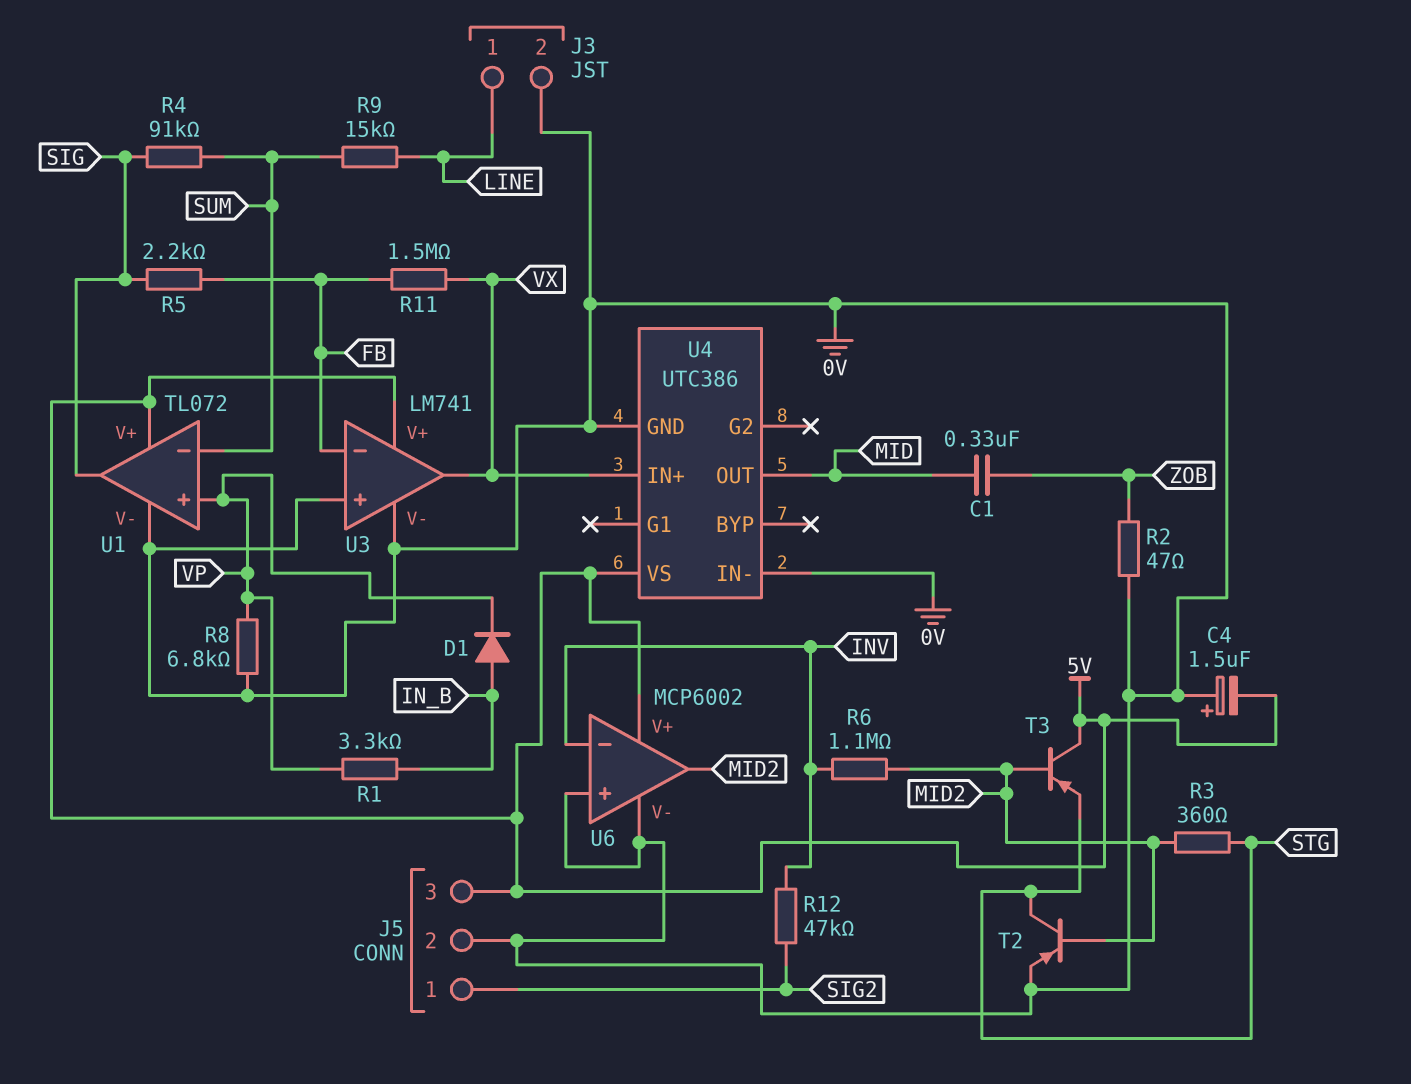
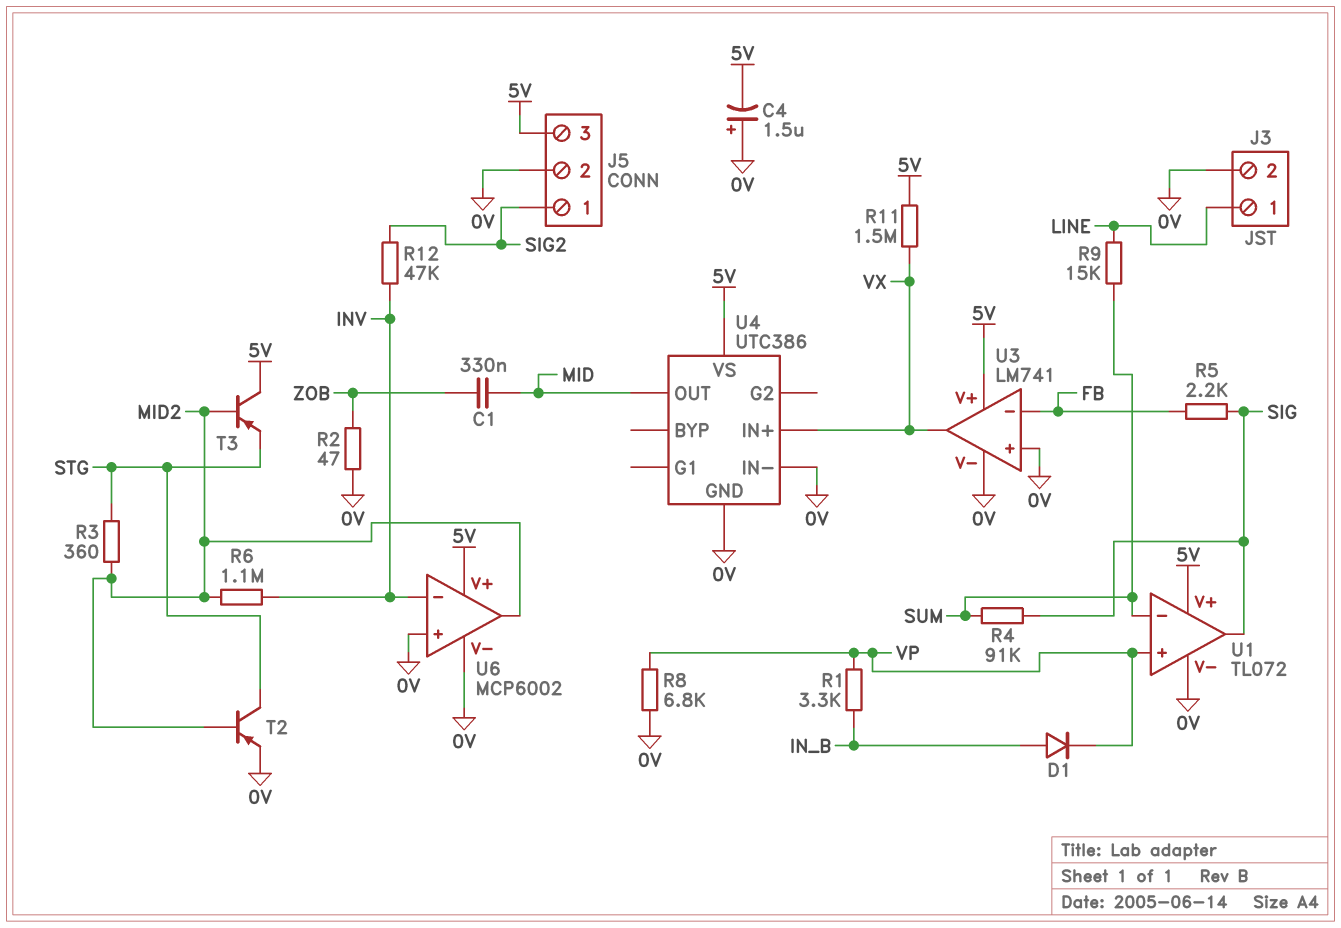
R11: 1.5M (FB, VX) -> 1.5M (5V, VX)

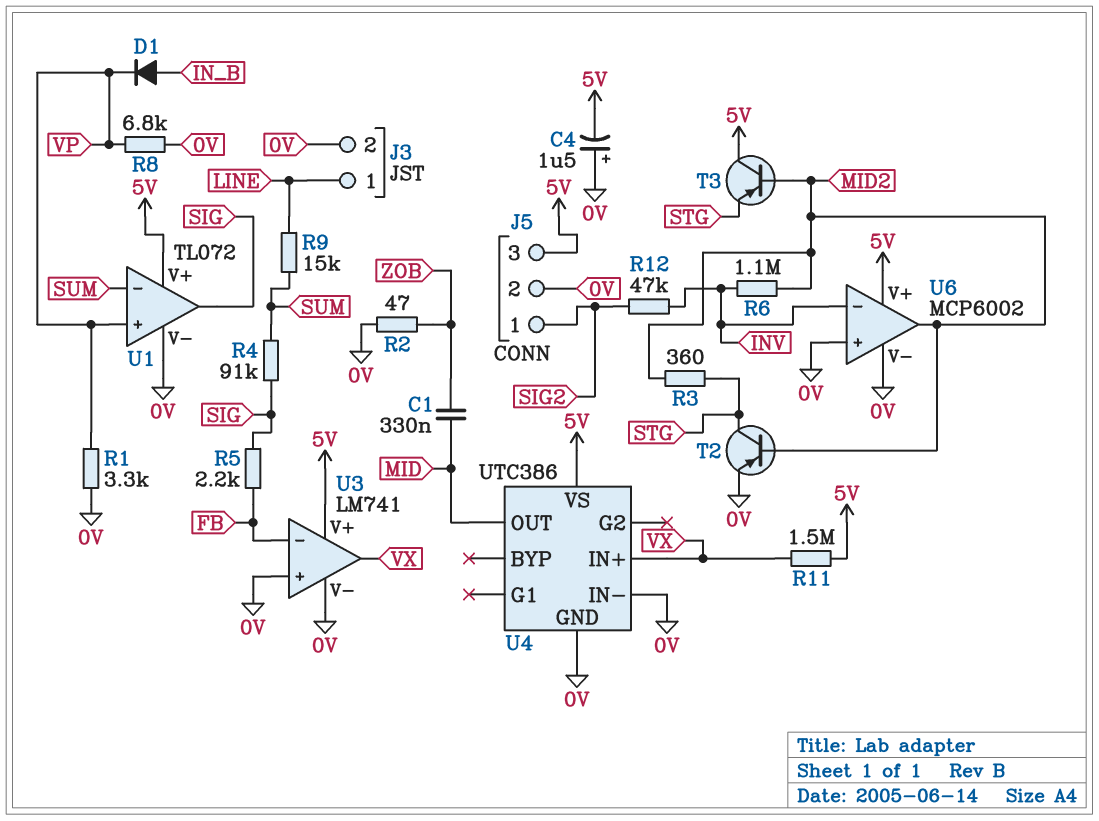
R1: 3.3k (IN_B, VP) -> 3.3k (0V, VP)

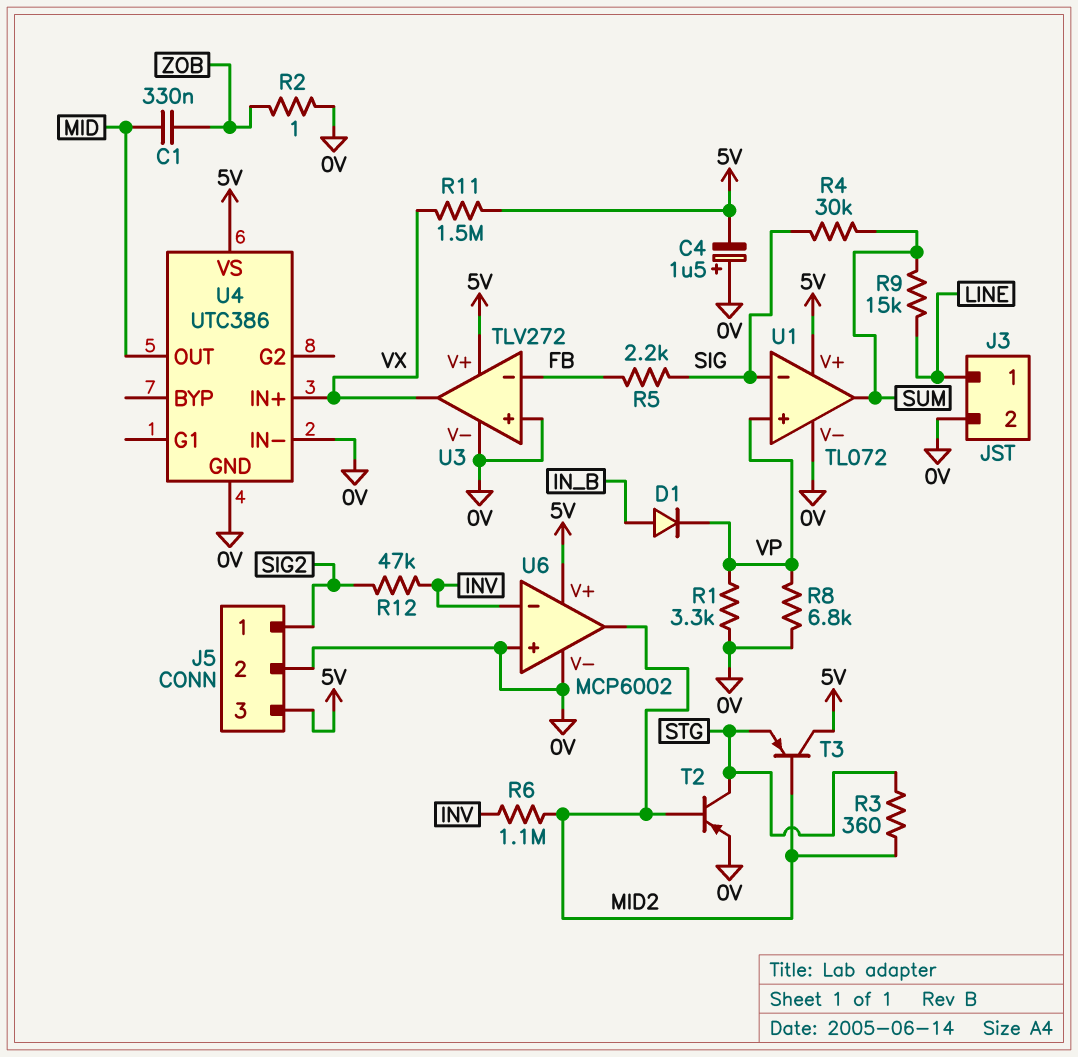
R2: 47 (0V, ZOB) -> 1 (0V, ZOB)
R4: 91k (SIG, SUM) -> 30k (SIG, SUM)
U1 pin in-: SUM -> SIG
U1 pin out: SIG -> SUM
U3: LM741 -> TLV272

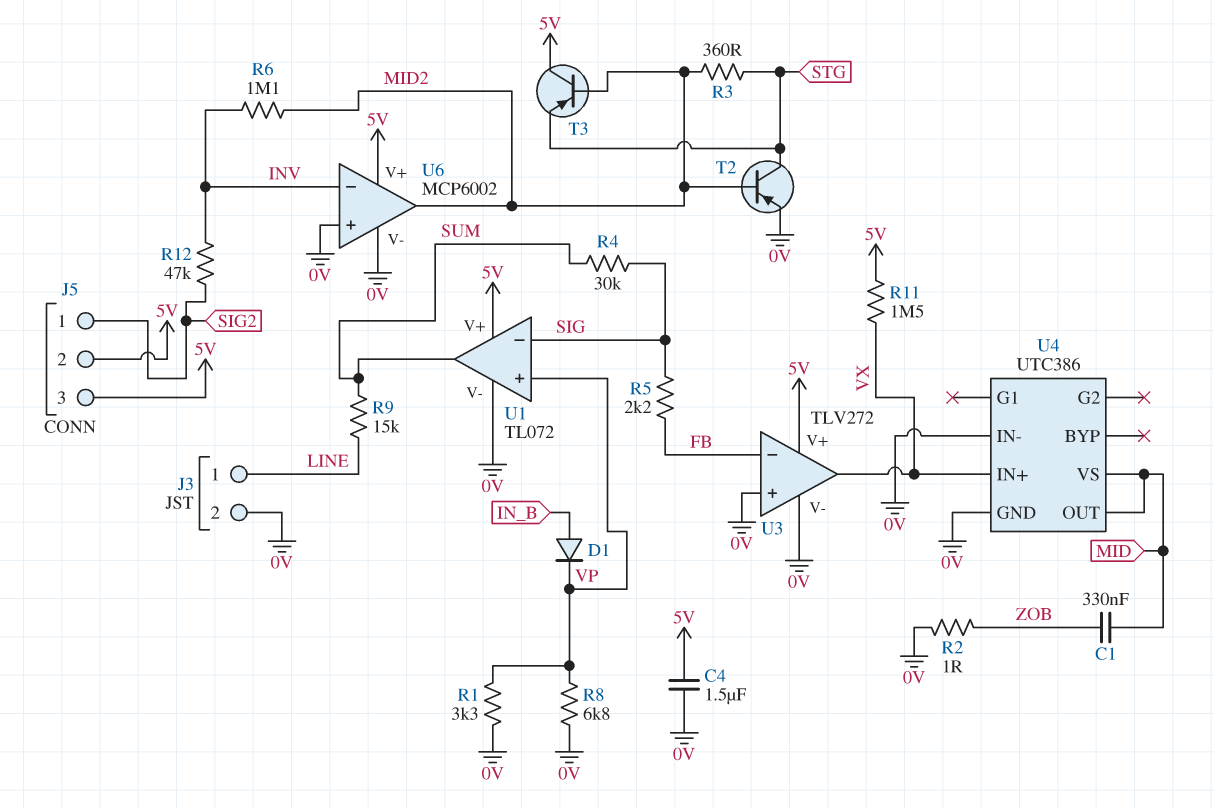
C4: 1.5uF (plus 0V, minus 5V) -> 1.5uF (0V, 5V)
J5 pin 2: 0V -> 5V
U4 pin VS: 5V -> MID

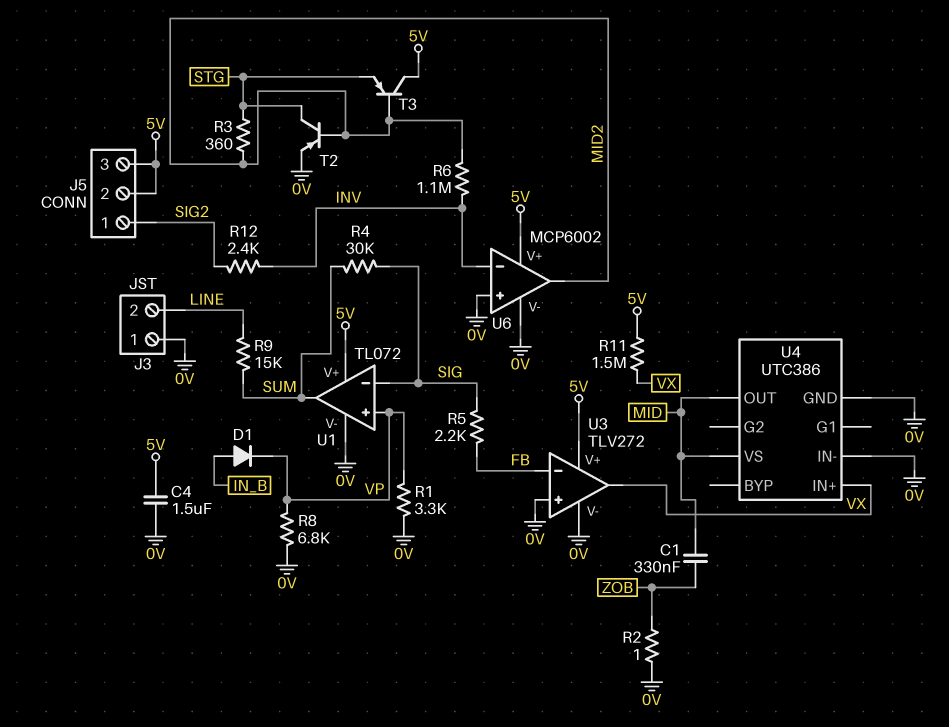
J3 pin 1: LINE -> 0V
J3 pin 2: 0V -> LINE
R12: 47k (INV, SIG2) -> 2.4k (INV, SIG2)

